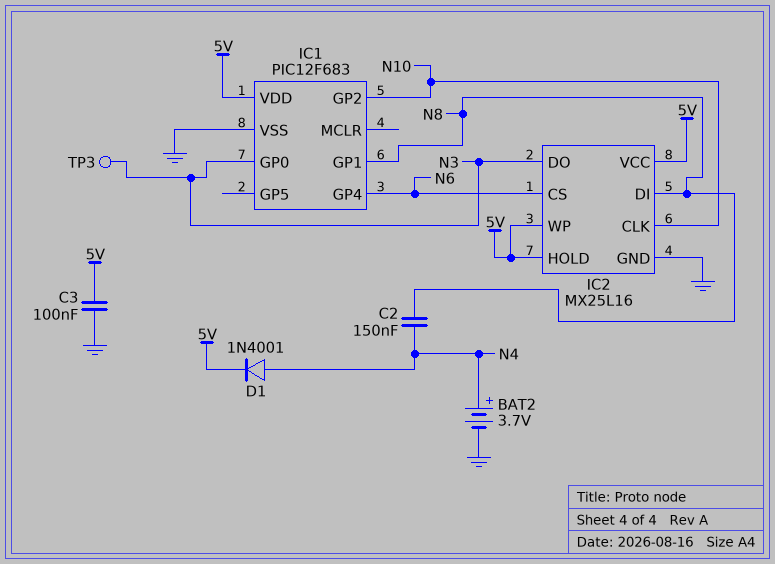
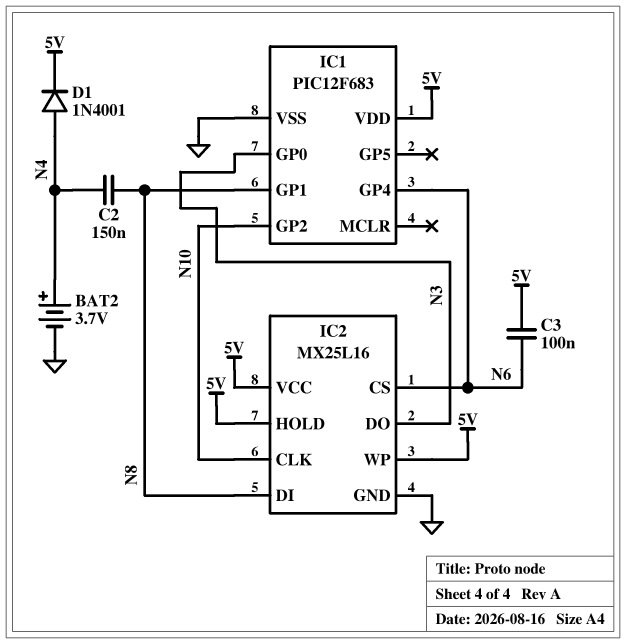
C3: 100nF (5V, GND) -> 100nF (5V, N6)
TP3: test point (N3) -> none

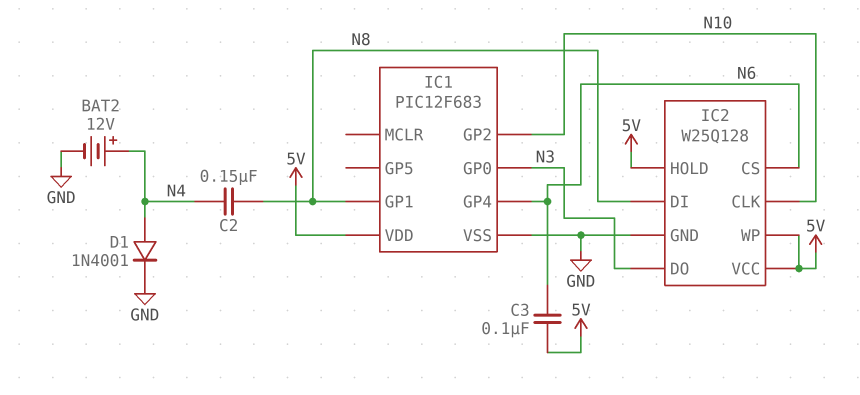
BAT2: 3.7V (plus N4, minus GND) -> 12V (plus N4, minus GND)
D1: diode 1N4001 (A N4, K 5V) -> diode 1N4001 (A N4, K GND)
IC2: MX25L16 -> W25Q128

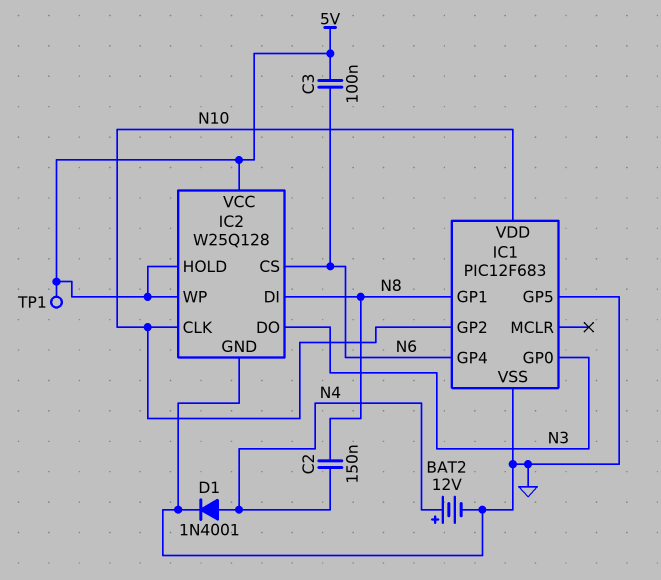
IC1 pin GP5: none -> GND
IC1 pin VDD: 5V -> N10
TP1: none -> test point (5V)

